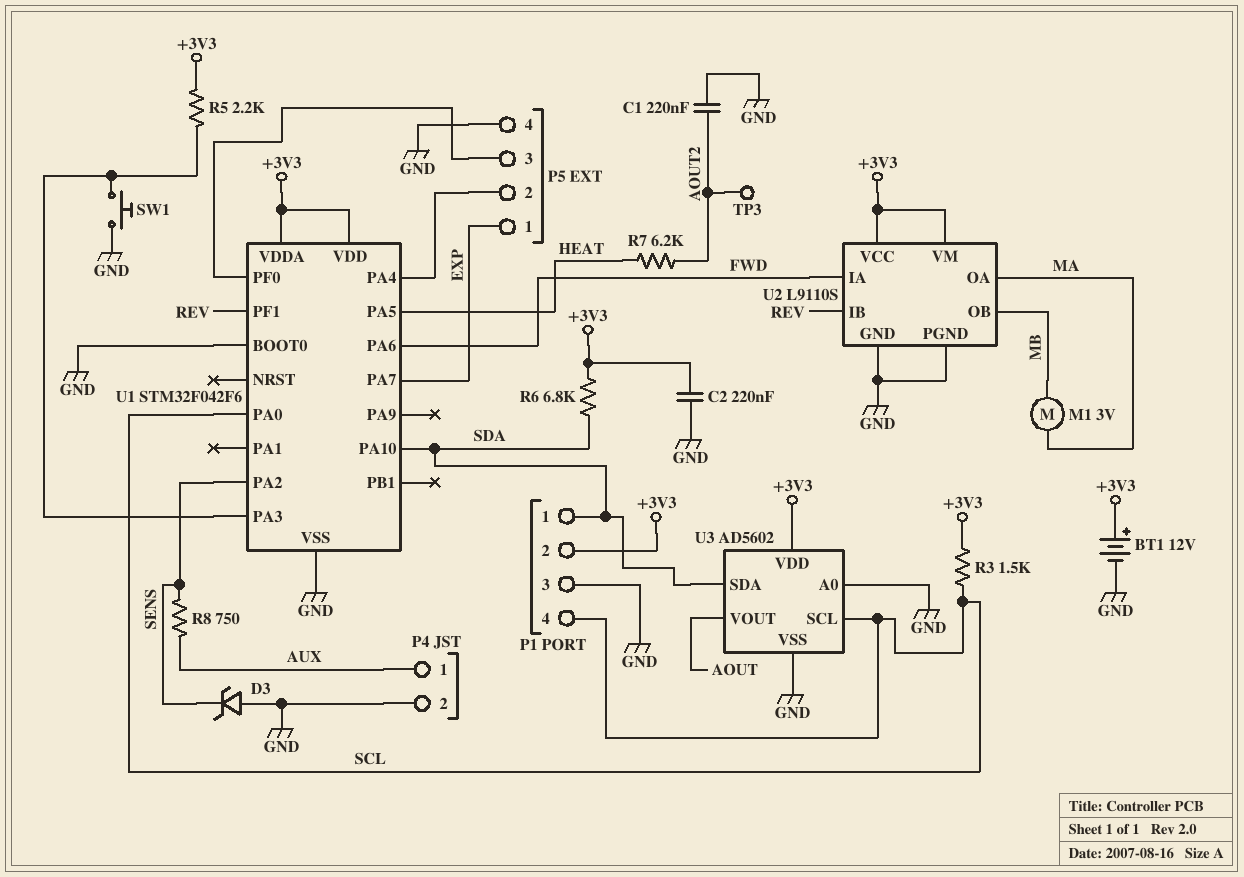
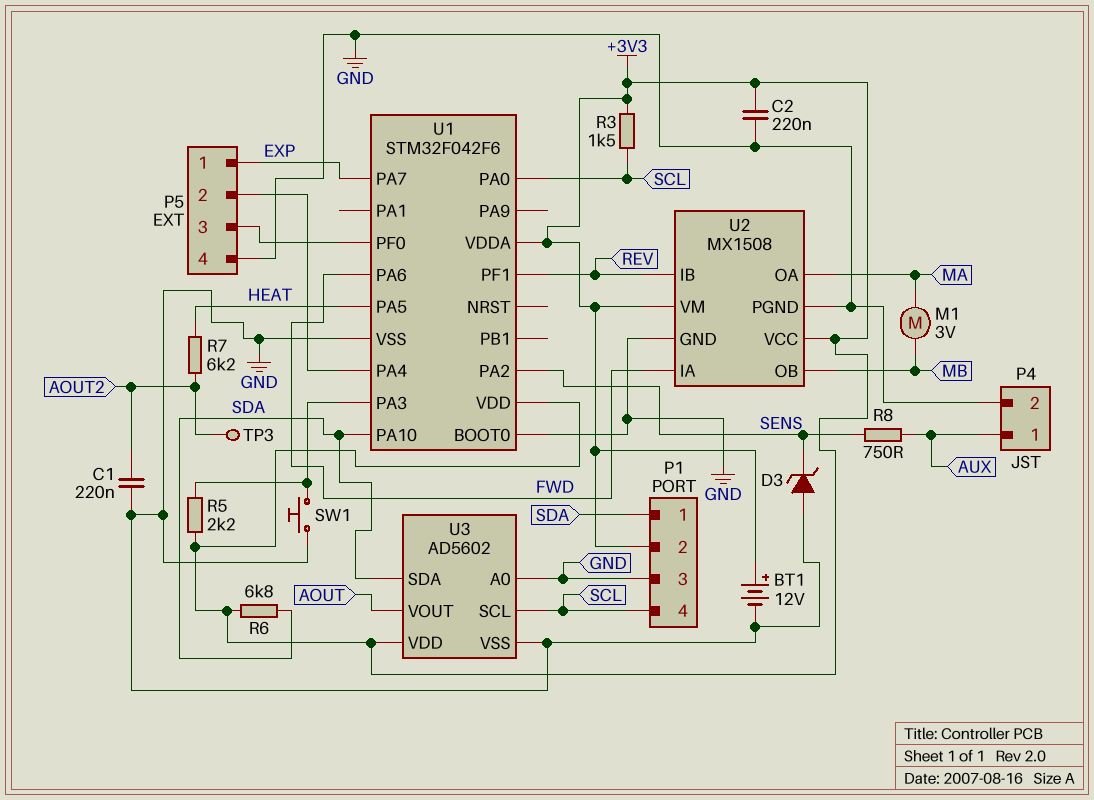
U2: L9110S -> MX1508

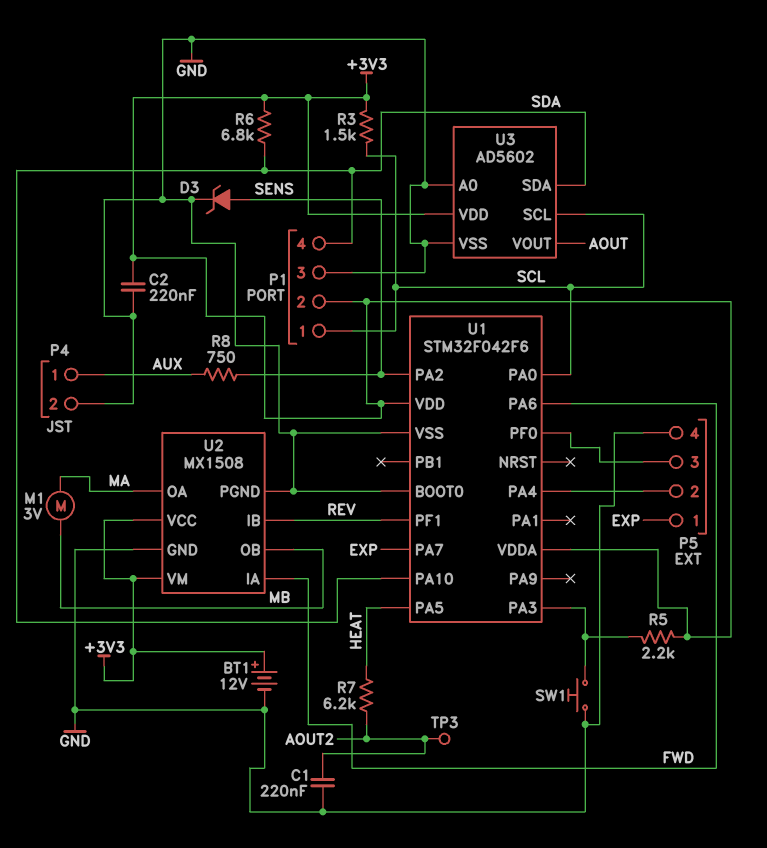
D3: zener (A GND, K SENS) -> zener (A SENS, K GND)
P1 pin 1: SDA -> SCL
P1 pin 4: SCL -> SDA

